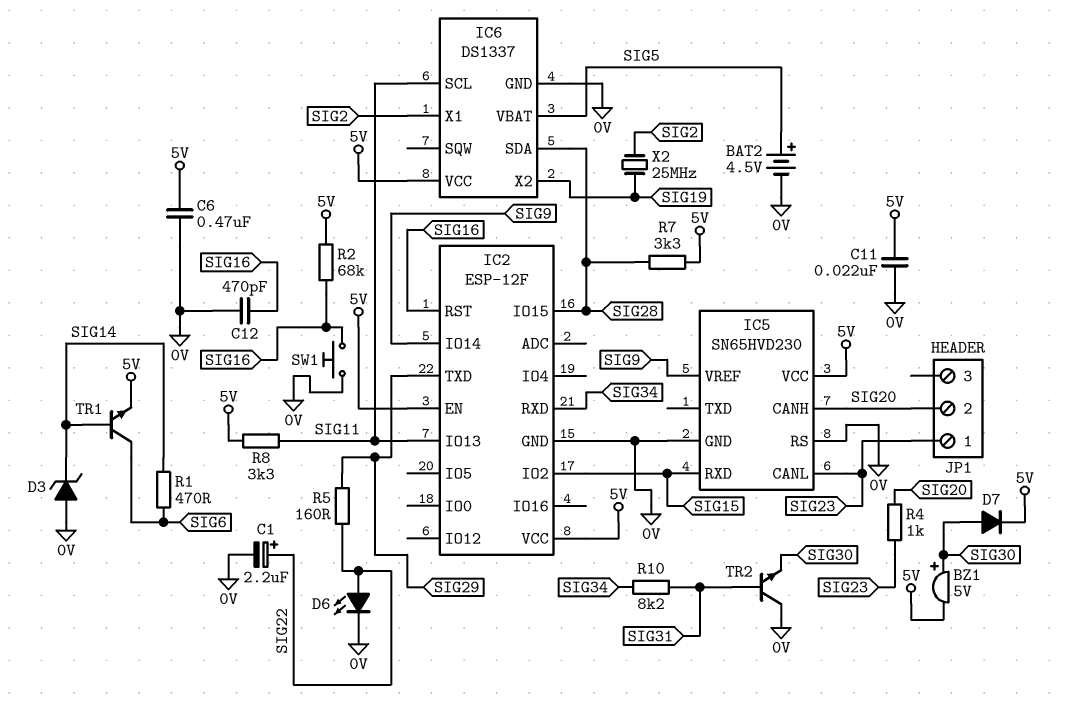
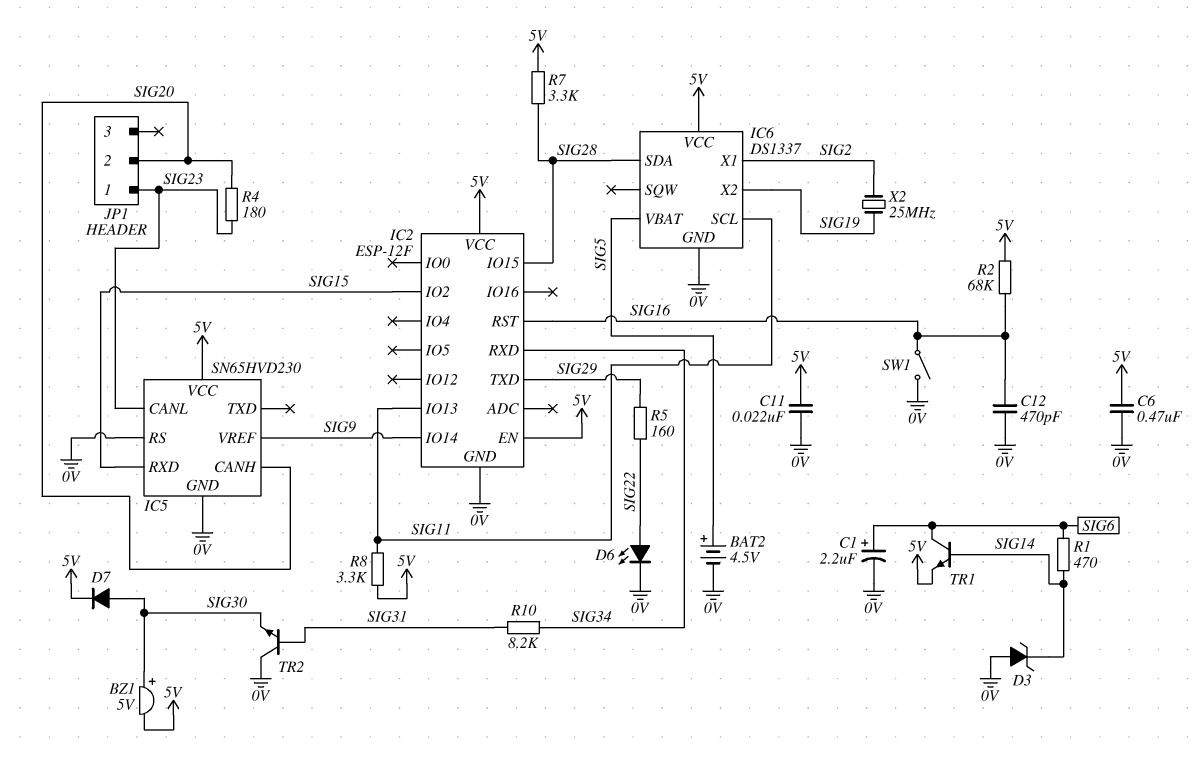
C1: 2.2uF (plus SIG22, minus 0V) -> 2.2uF (plus SIG6, minus 0V)
R4: 1k (SIG20, SIG23) -> 180 (SIG20, SIG23)
SW1: button (0V, SIG16) -> switch (0V, SIG16)

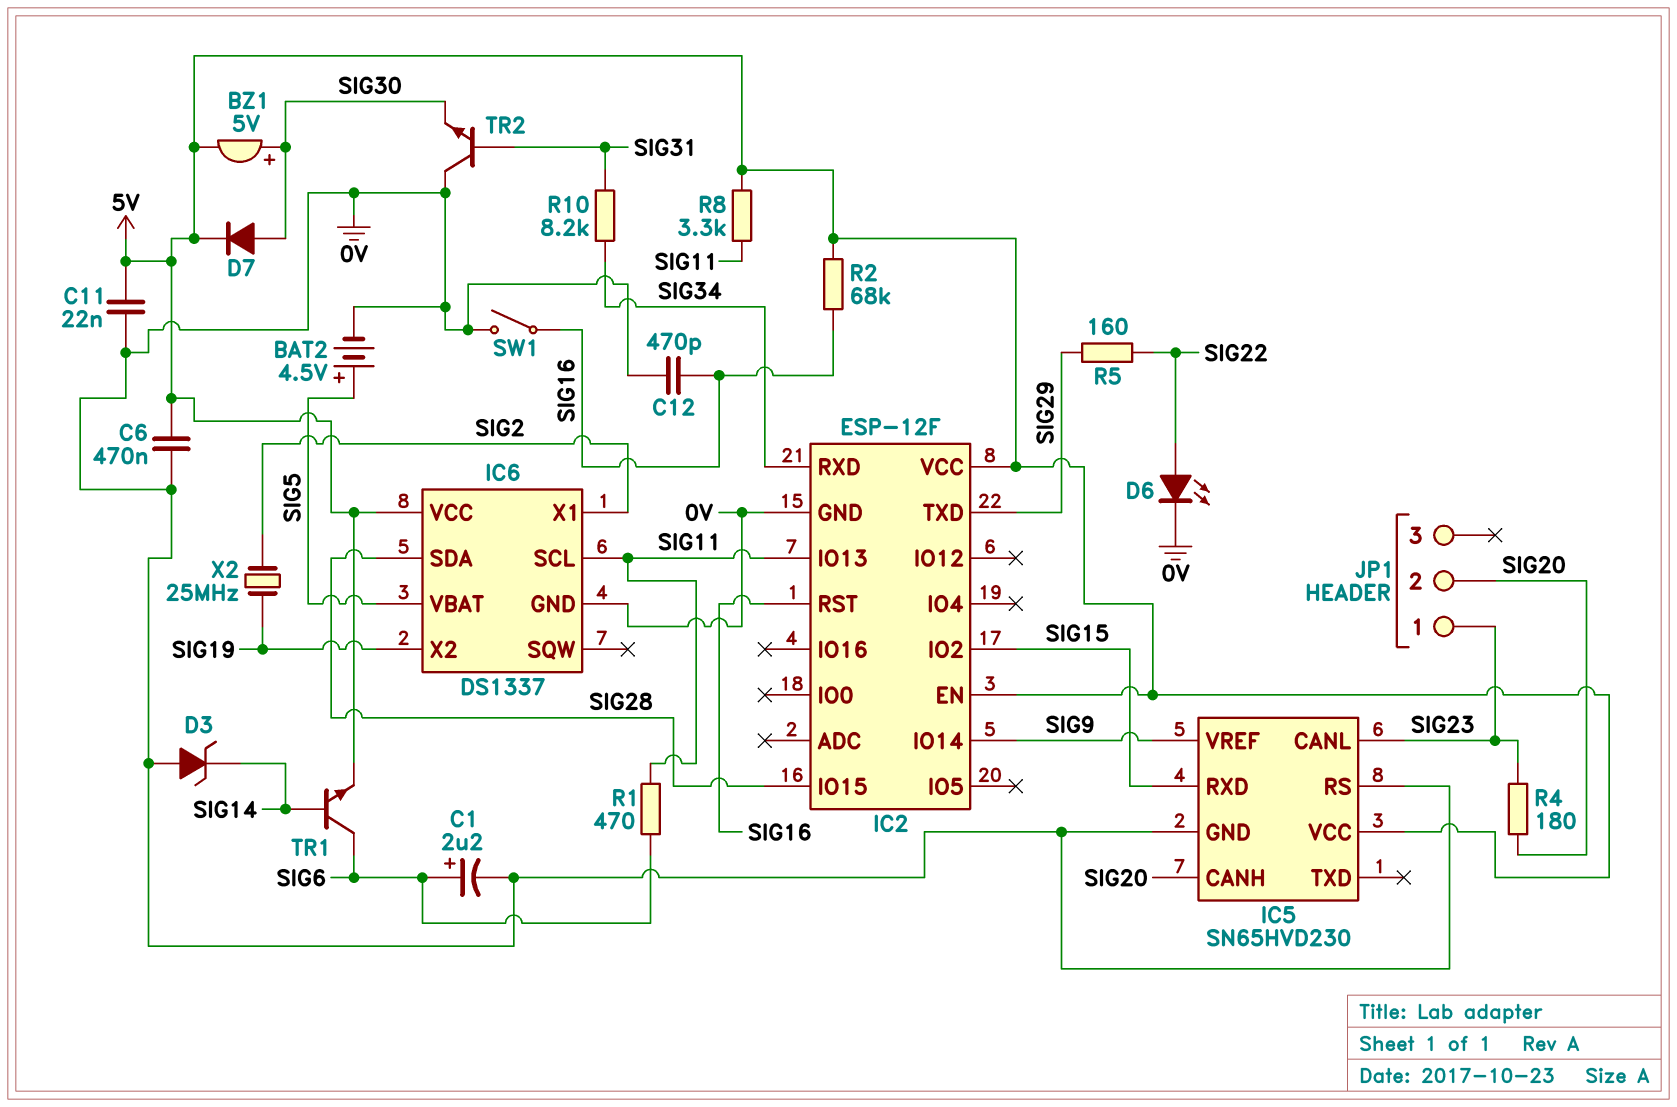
R1: 470 (SIG6, SIG14) -> 470 (SIG6, SIG11)
R7: 3.3k (5V, SIG28) -> none

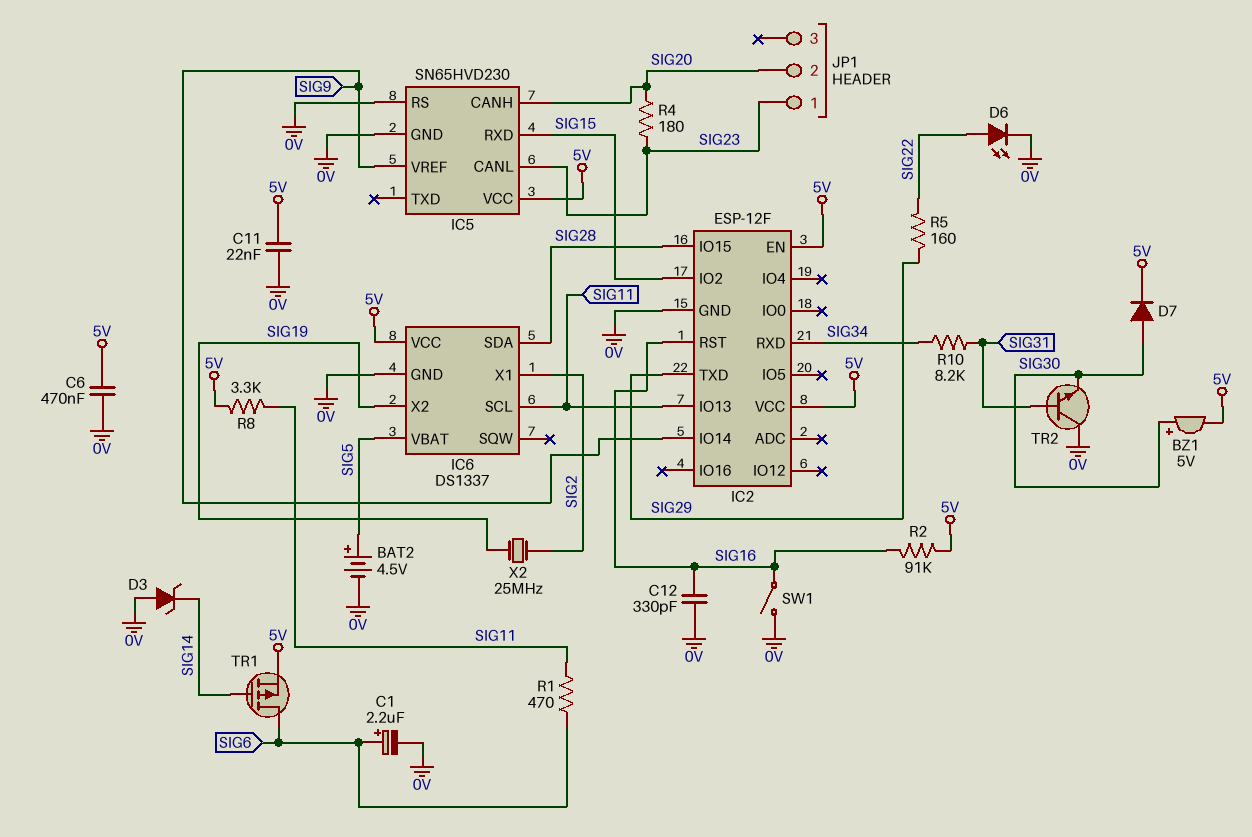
C12: 470pF (0V, SIG16) -> 330pF (0V, SIG16)
R2: 68k (5V, SIG16) -> 91k (5V, SIG16)
TR1: NPN (B SIG14, C SIG6, E 5V) -> PMOS (G SIG14, D SIG6, S 5V)

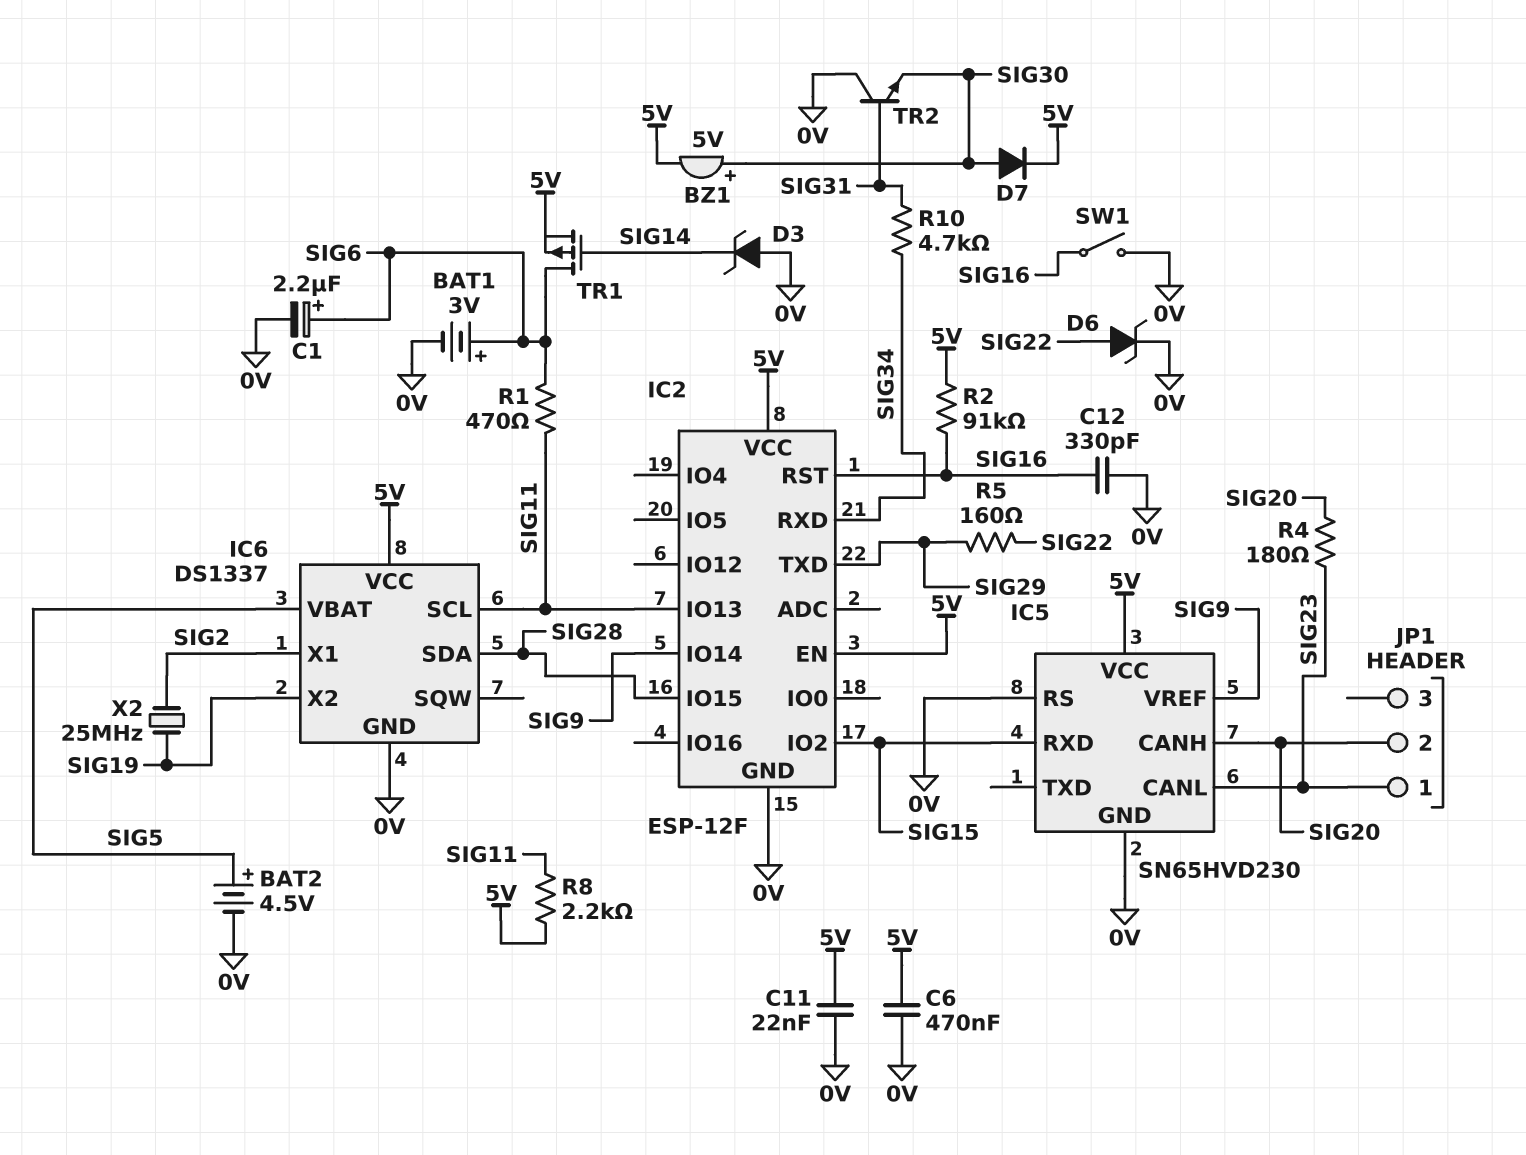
BAT1: none -> 3V (plus SIG6, minus 0V)
D6: LED (A SIG22, K 0V) -> zener (A SIG22, K 0V)
R8: 3.3k (5V, SIG11) -> 2.2k (5V, SIG11)
R10: 8.2k (SIG31, SIG34) -> 4.7k (SIG31, SIG34)

